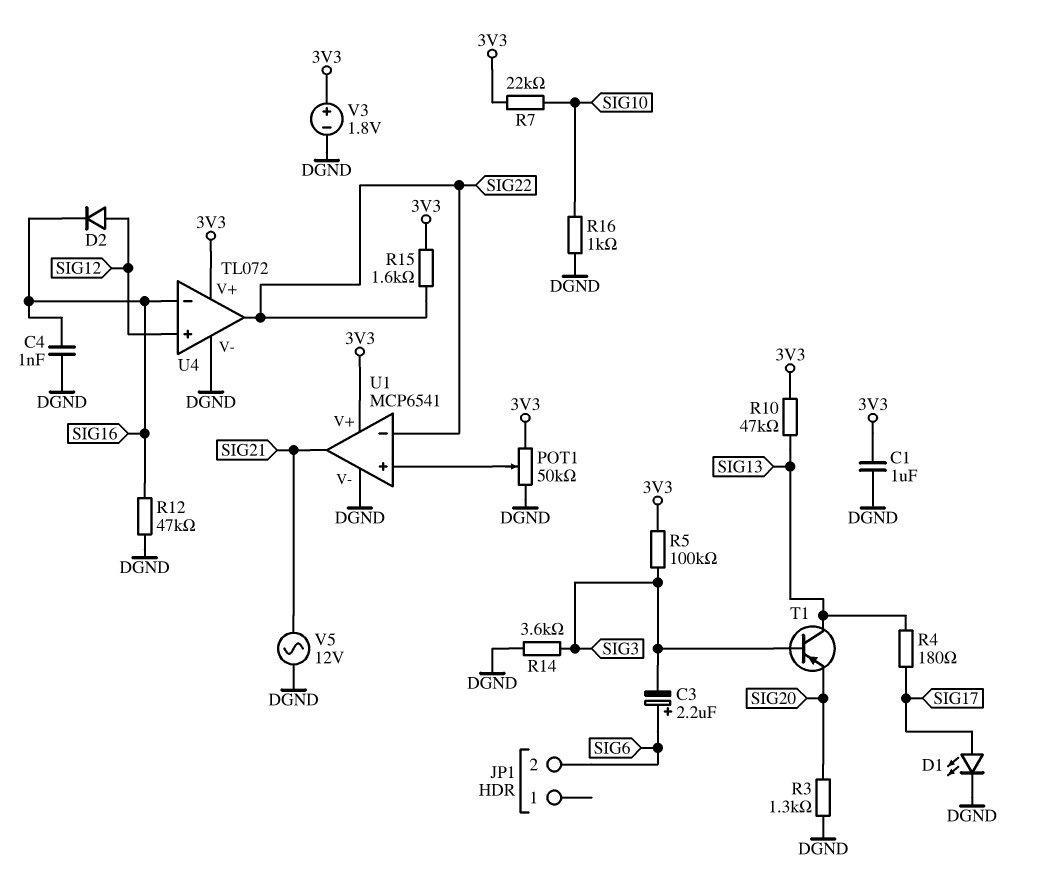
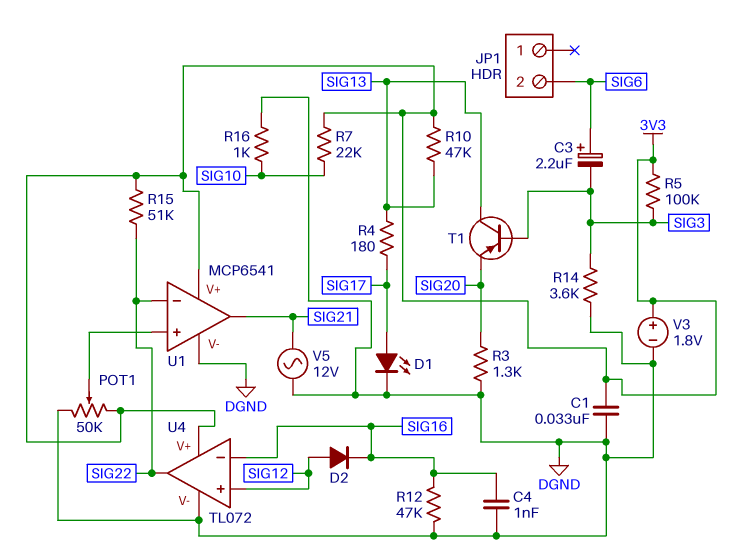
C1: 1uF (3V3, DGND) -> 33nF (3V3, DGND)
R15: 1.6k (3V3, SIG22) -> 51k (3V3, SIG22)

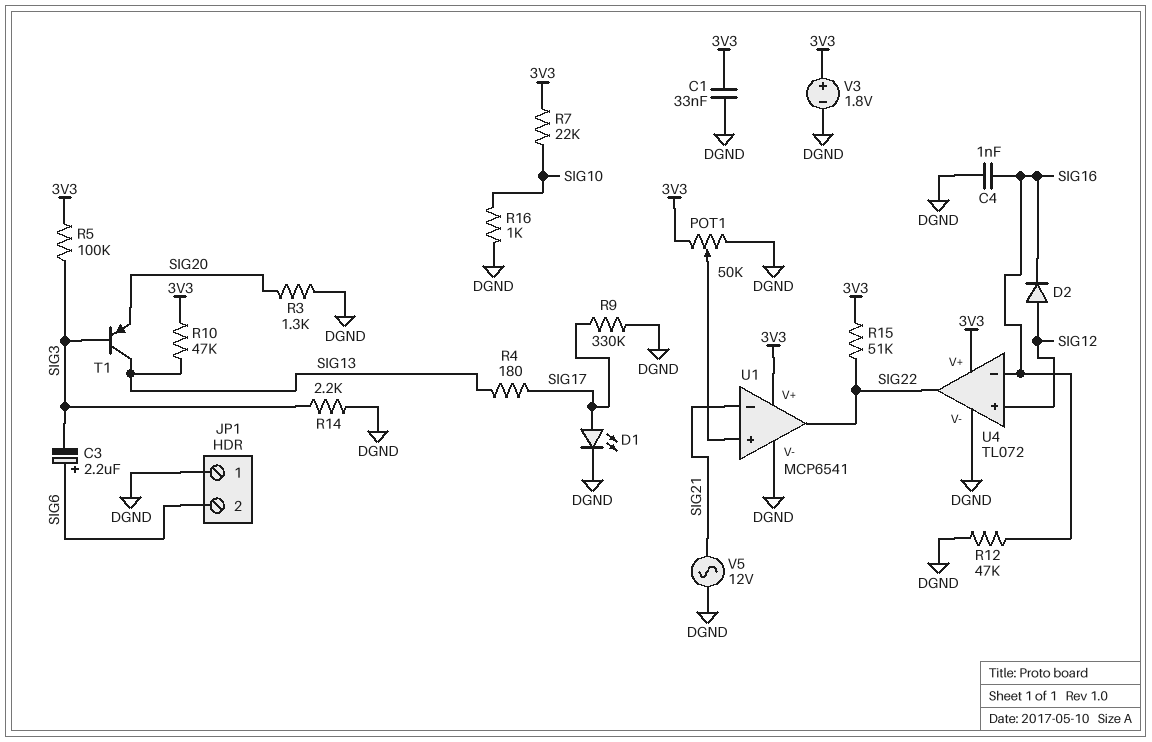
JP1 pin 1: none -> DGND
R9: none -> 330k (DGND, SIG17)
R14: 3.6k (DGND, SIG3) -> 2.2k (DGND, SIG3)
U1 pin in-: SIG22 -> SIG21
U1 pin out: SIG21 -> SIG22

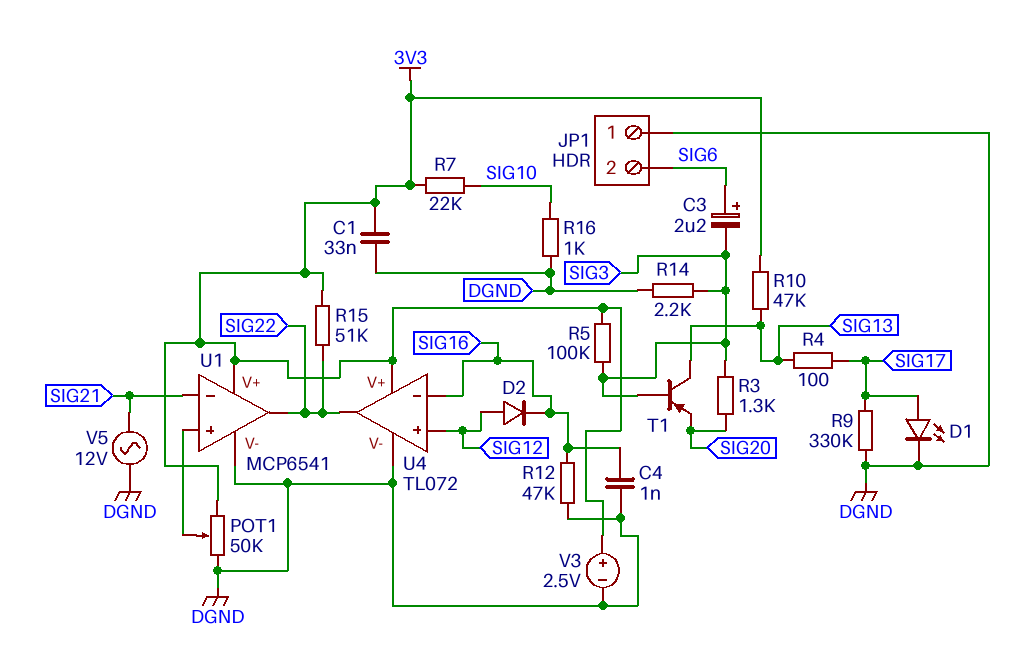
R3: 1.3k (DGND, SIG20) -> 1.3k (SIG3, SIG20)
R4: 180 (SIG13, SIG17) -> 100 (SIG13, SIG17)
V3: 1.8V (plus 3V3, minus DGND) -> 2.5V (plus 3V3, minus DGND)

